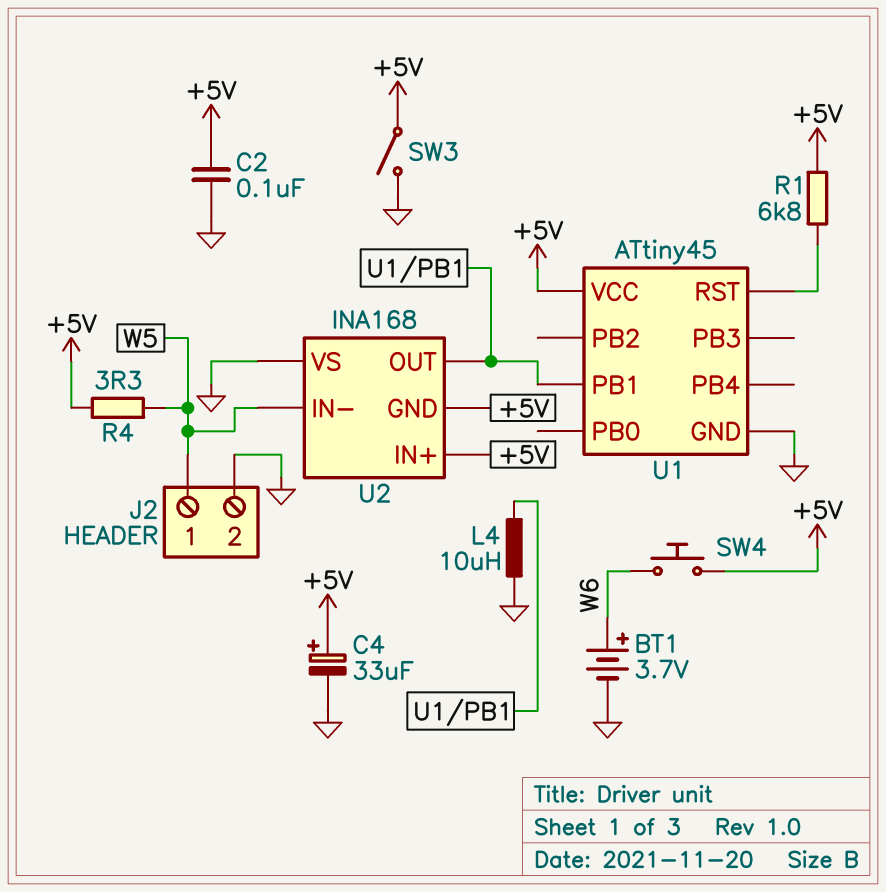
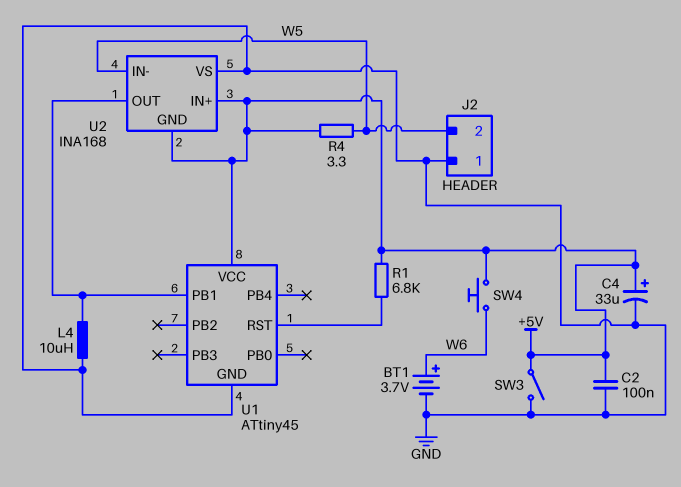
J2 pin 1: W5 -> GND
J2 pin 2: GND -> W5

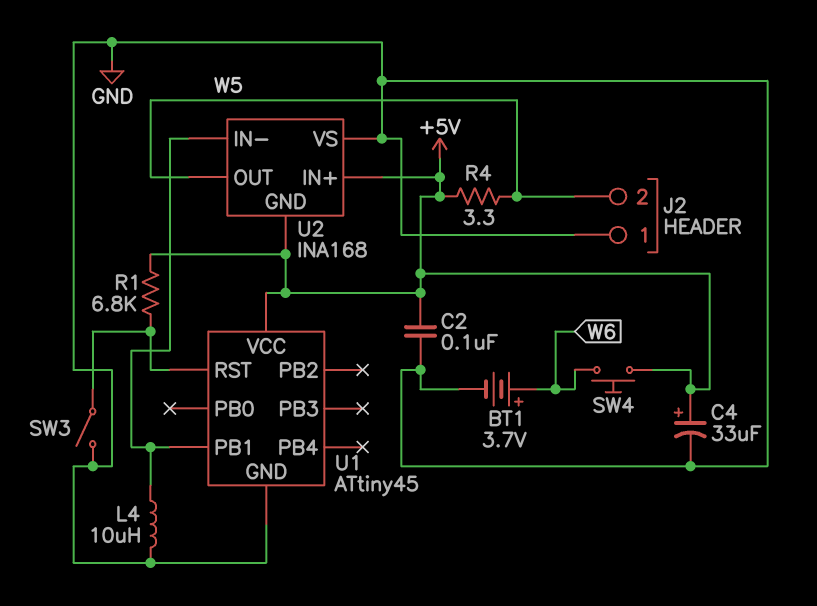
SW3: switch (+5V, GND) -> switch (GND, U1/RST)
U2 pin IN-: W5 -> U1/PB1
U2 pin OUT: U1/PB1 -> W5

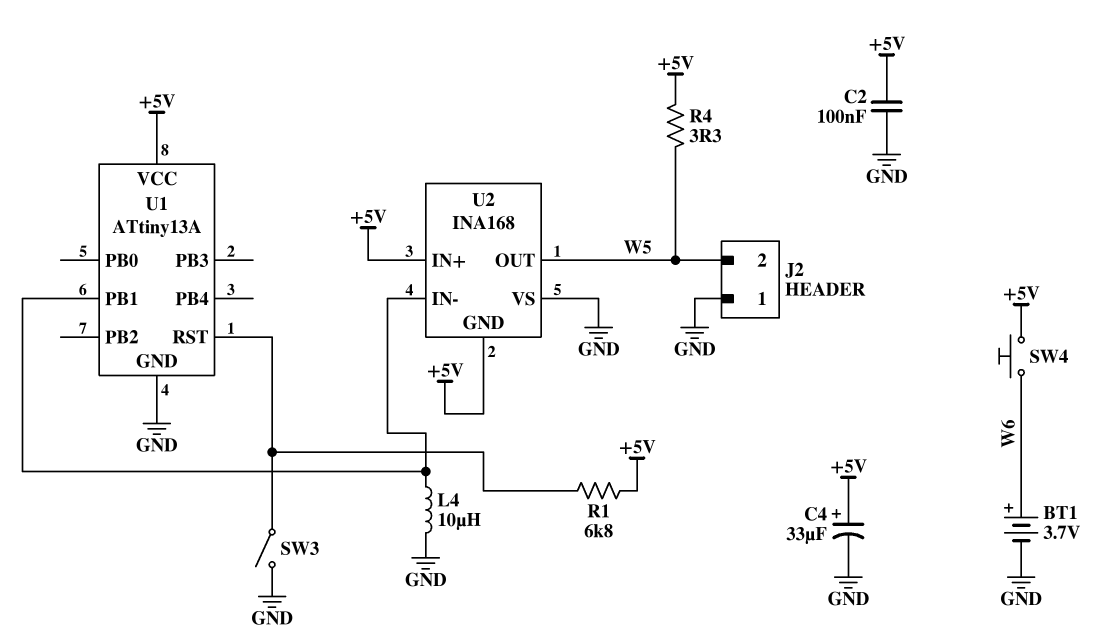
U1: ATtiny45 -> ATtiny13A

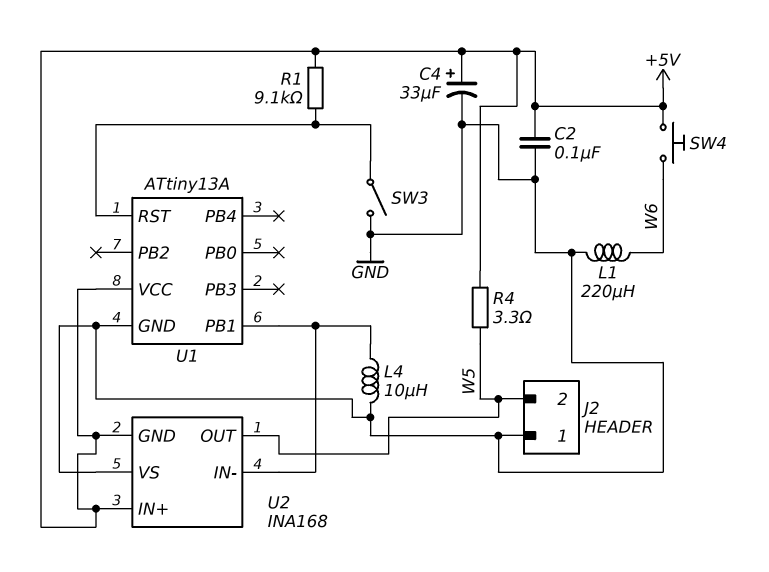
BT1: 3.7V (plus W6, minus GND) -> none
L1: none -> 220uH (GND, W6)
R1: 6.8k (+5V, U1/RST) -> 9.1k (+5V, U1/RST)

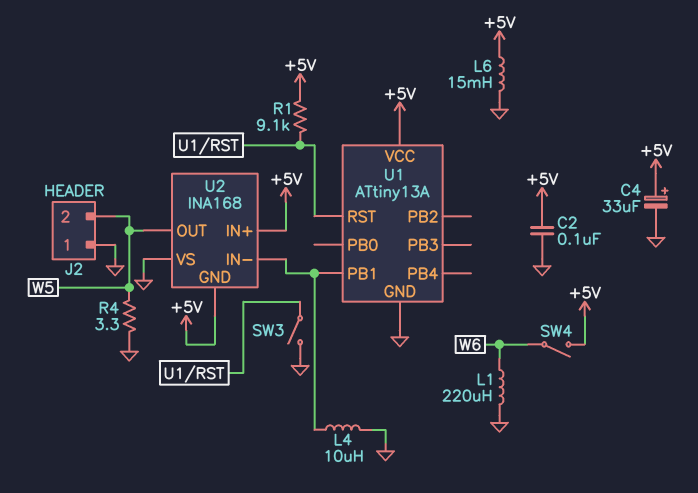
L6: none -> 15mH (+5V, GND)
R4: 3.3 (+5V, W5) -> 3.3 (GND, W5)
SW4: button (+5V, W6) -> switch (+5V, W6)

